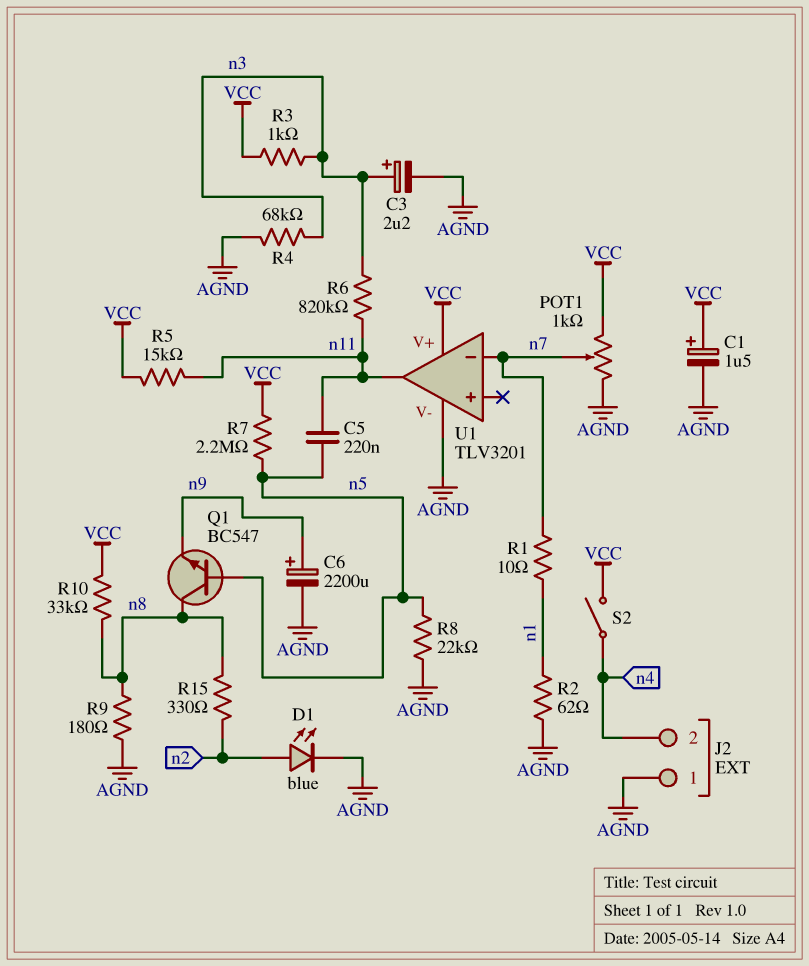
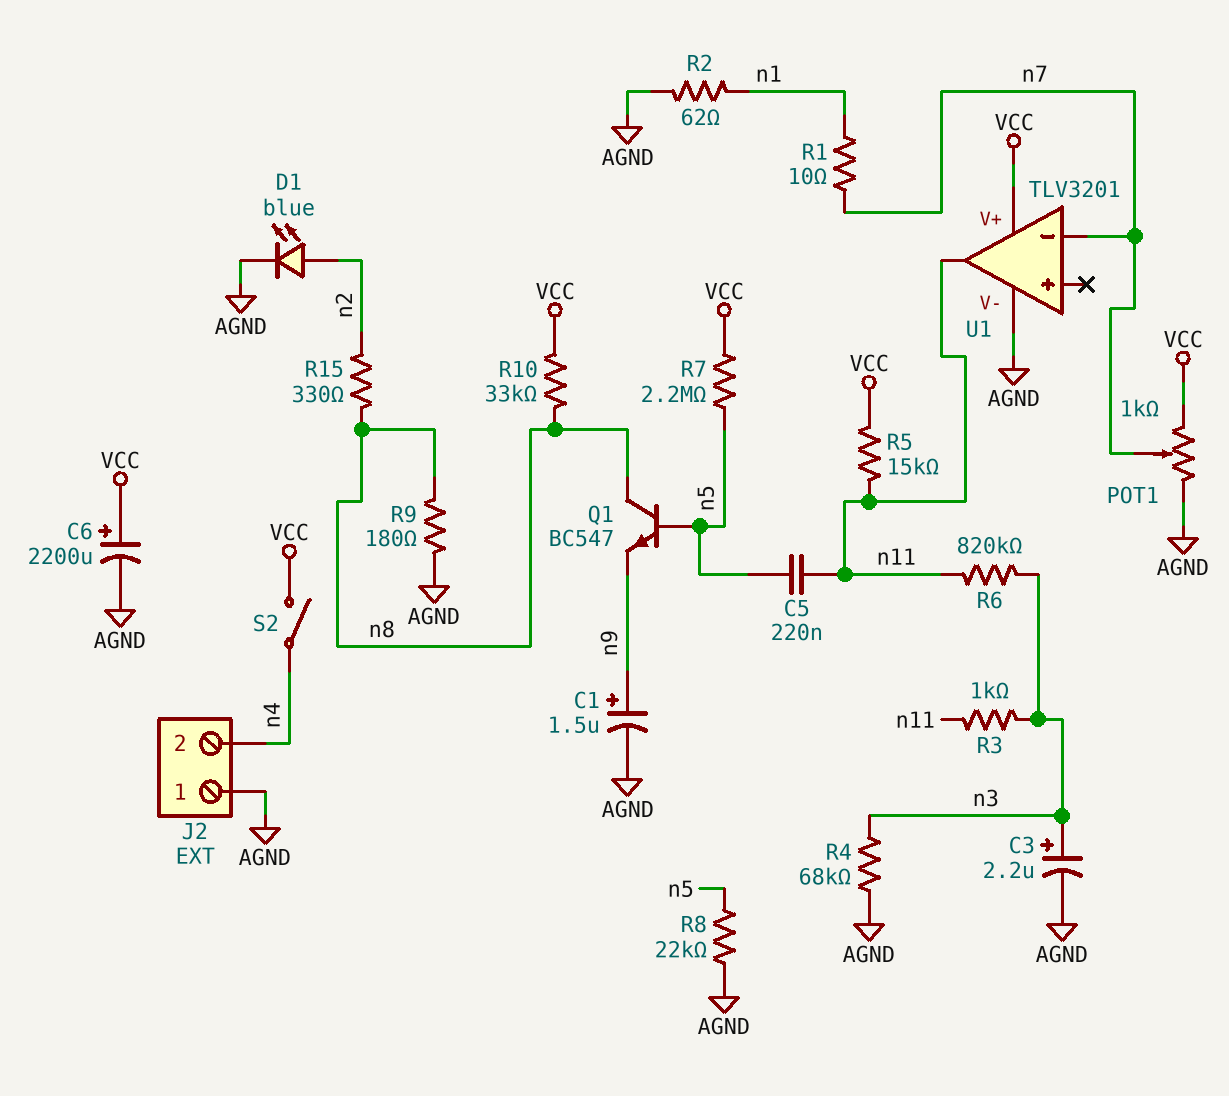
C1: 1.5uF (plus VCC, minus AGND) -> 1.5uF (plus n9, minus AGND)
C6: 2200uF (plus n9, minus AGND) -> 2200uF (plus VCC, minus AGND)
R3: 1k (VCC, n3) -> 1k (n3, n11)

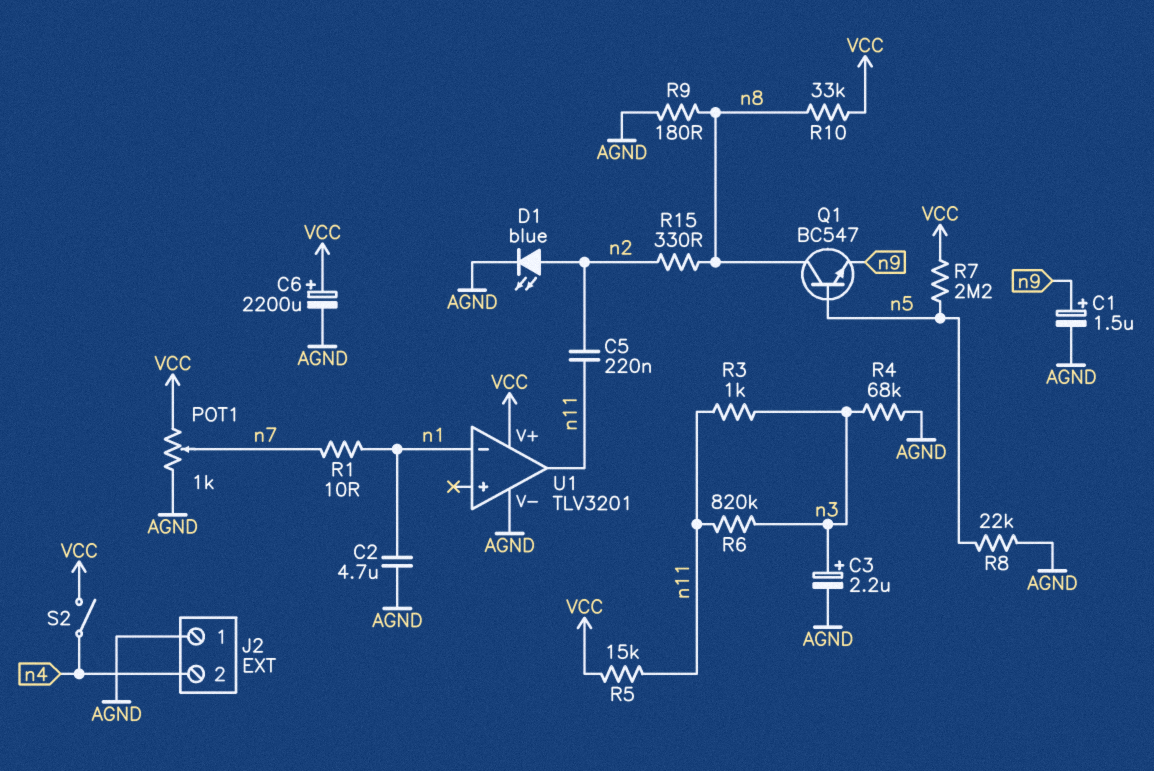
C2: none -> 4.7uF (AGND, n1)
C5: 220nF (n5, n11) -> 220nF (n2, n11)
R2: 62 (AGND, n1) -> none
U1 pin in-: n7 -> n1

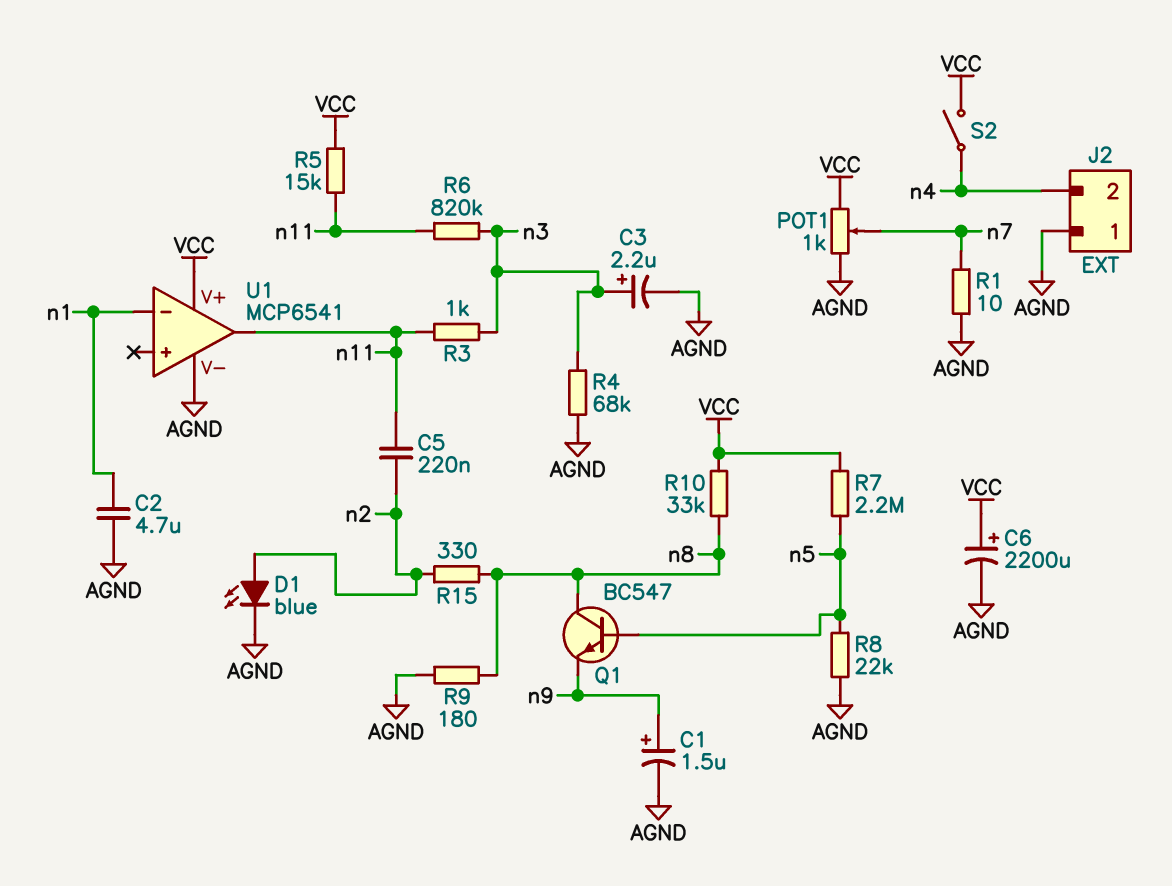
R1: 10 (n1, n7) -> 10 (AGND, n7)
U1: TLV3201 -> MCP6541

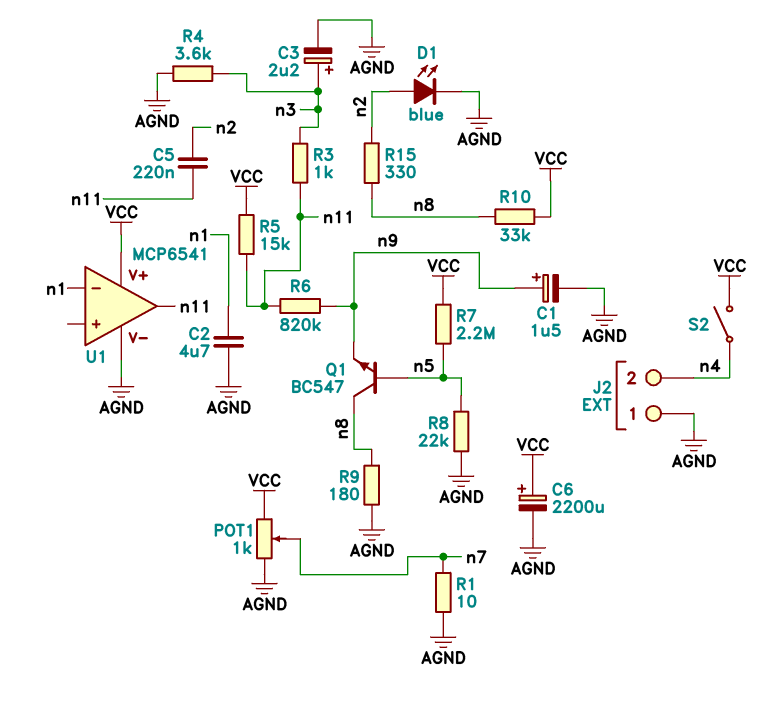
R4: 68k (AGND, n3) -> 3.6k (AGND, n3)
R6: 820k (n3, n11) -> 820k (n9, n11)

